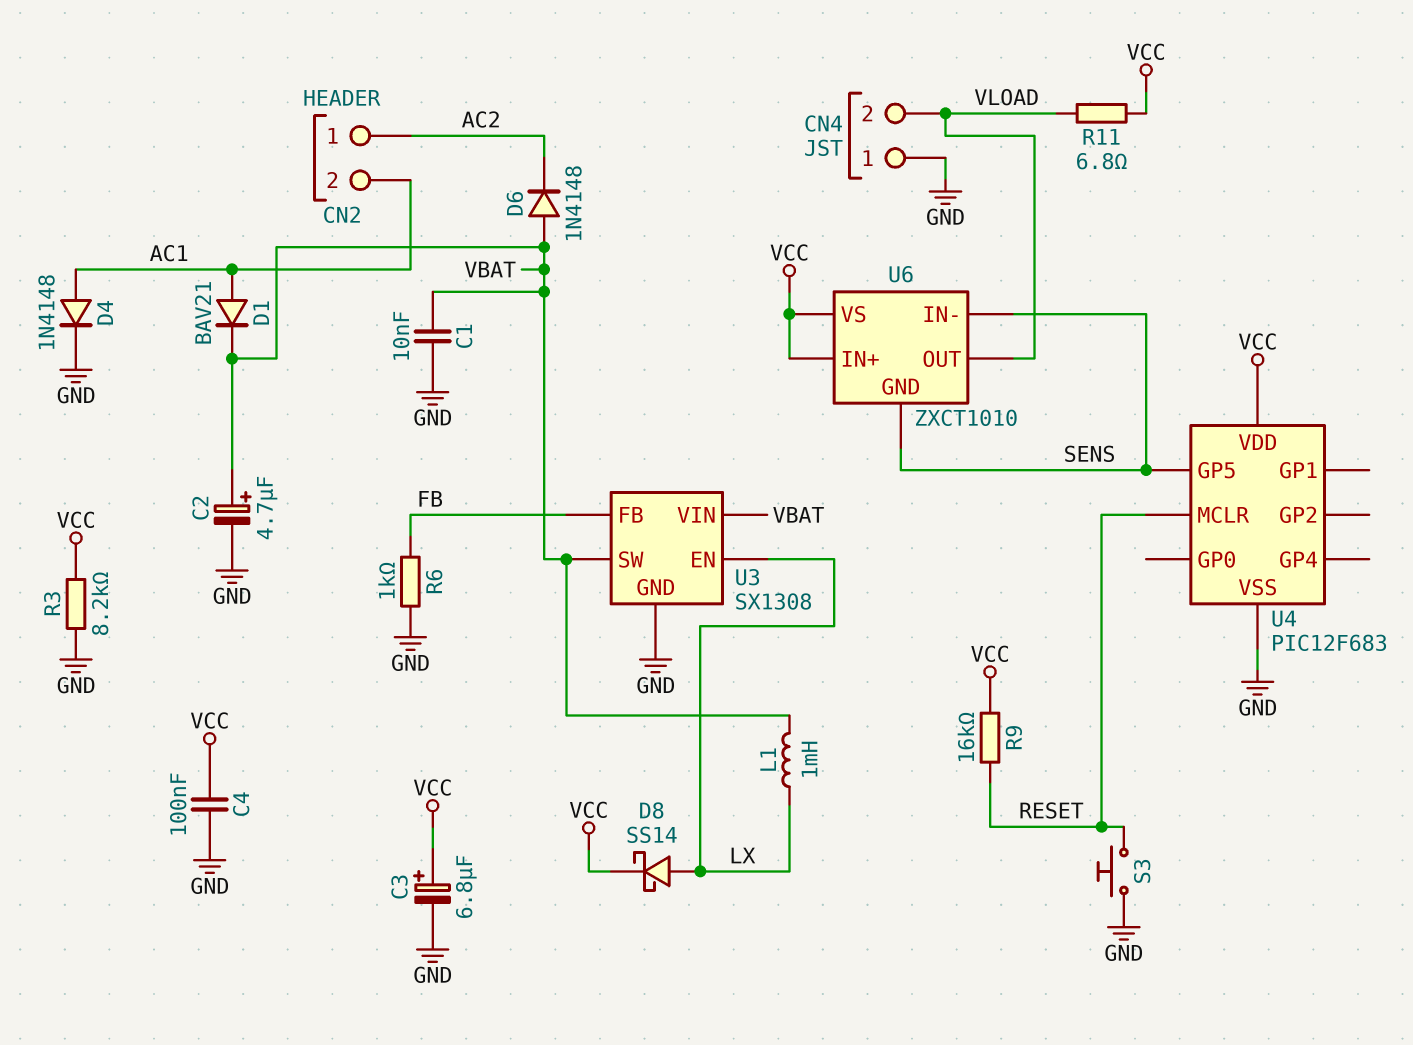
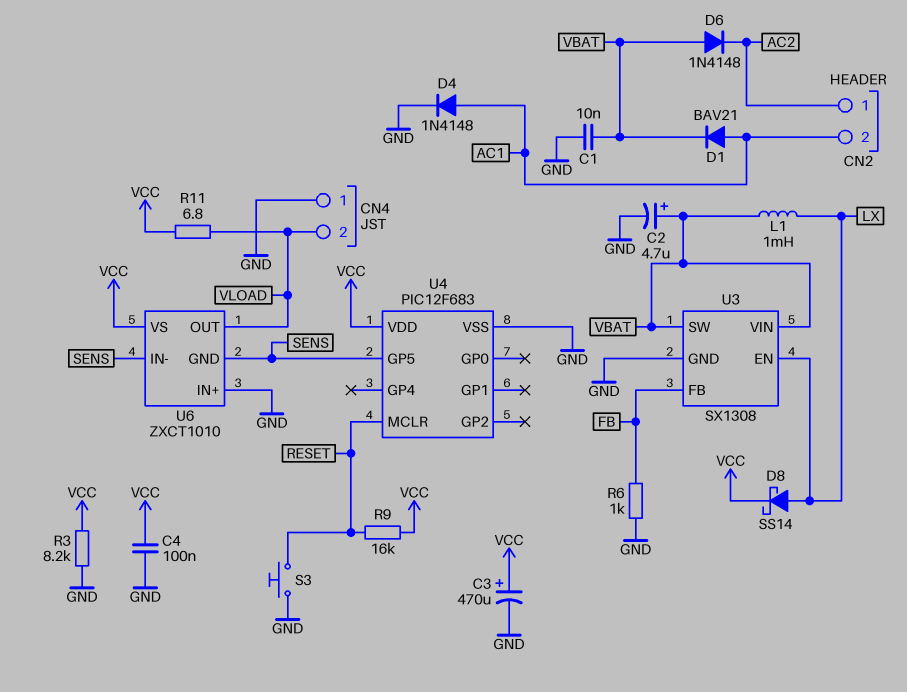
C3: 6.8uF (plus VCC, minus GND) -> 470uF (plus VCC, minus GND)
U6 pin IN+: VCC -> GND

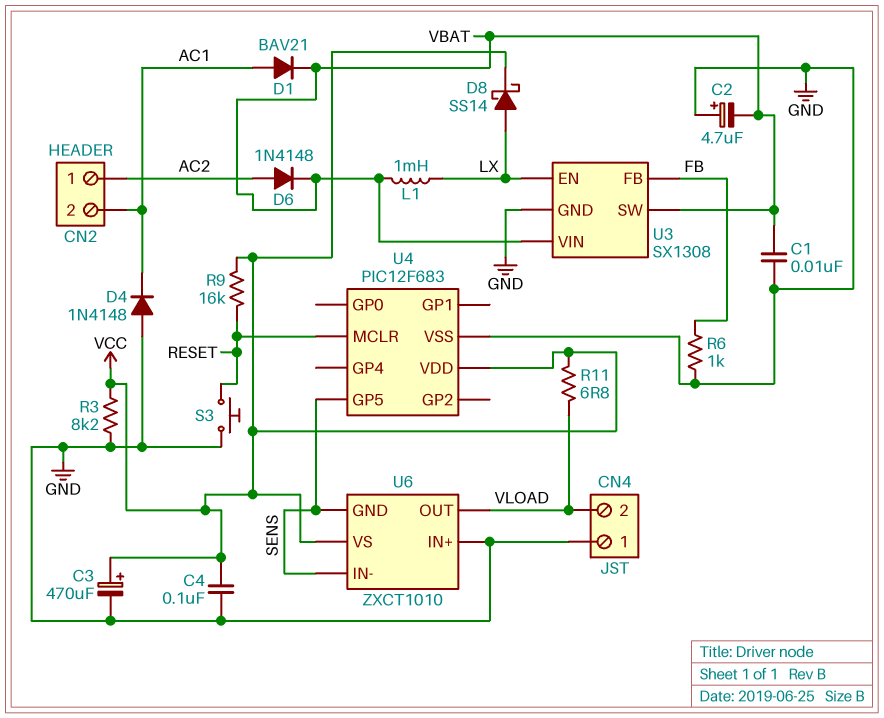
C2: 4.7uF (plus VBAT, minus GND) -> 4.7uF (plus GND, minus VBAT)
D4: diode 1N4148 (A AC1, K GND) -> diode 1N4148 (A GND, K AC1)
D6: diode 1N4148 (A VBAT, K AC2) -> diode 1N4148 (A AC2, K VBAT)

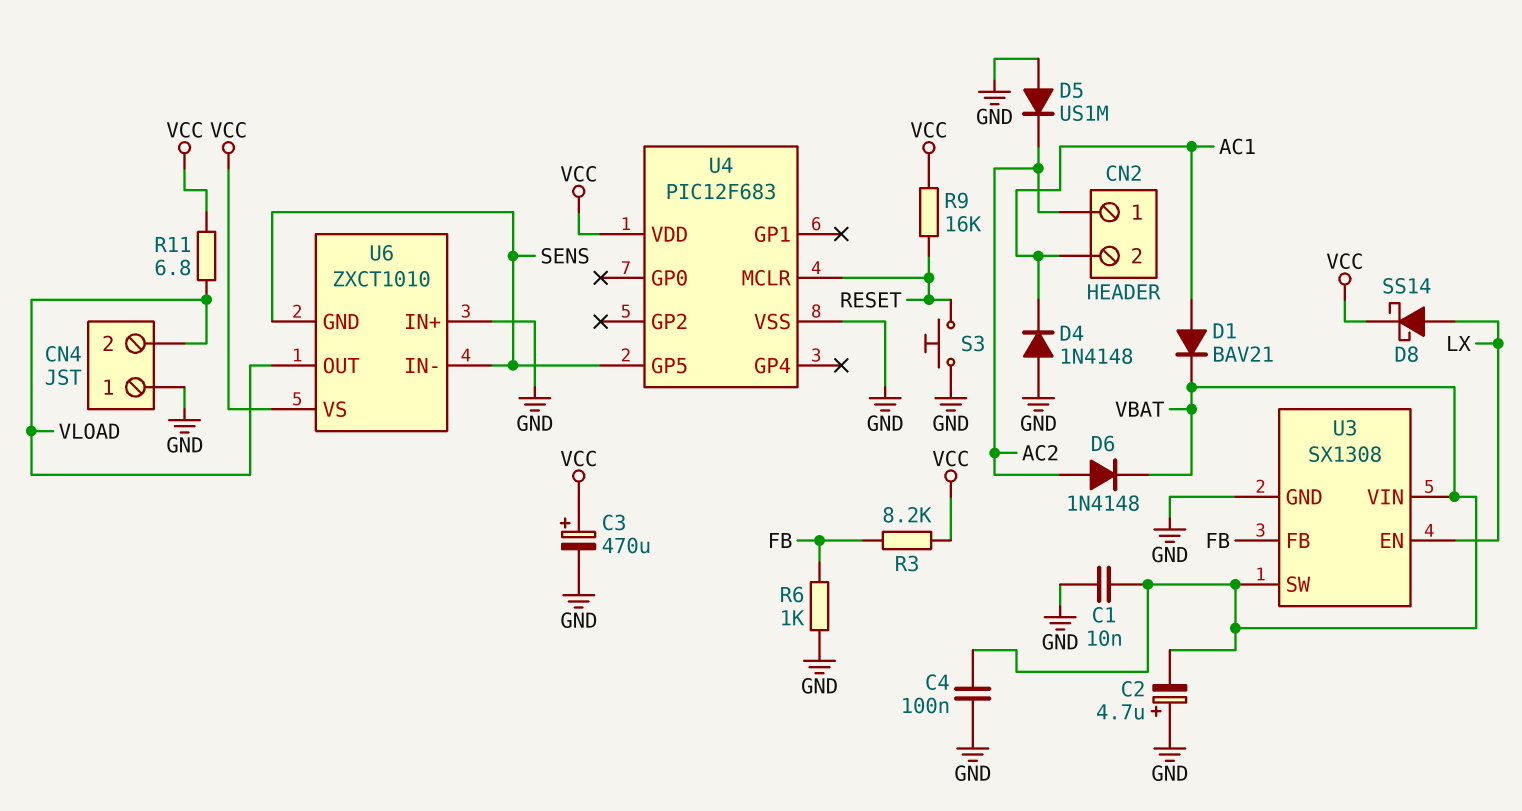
C4: 100nF (GND, VCC) -> 100nF (GND, VBAT)
D5: none -> diode US1M (A GND, K AC2)
L1: 1mH (LX, VBAT) -> none
R3: 8.2k (GND, VCC) -> 8.2k (FB, VCC)

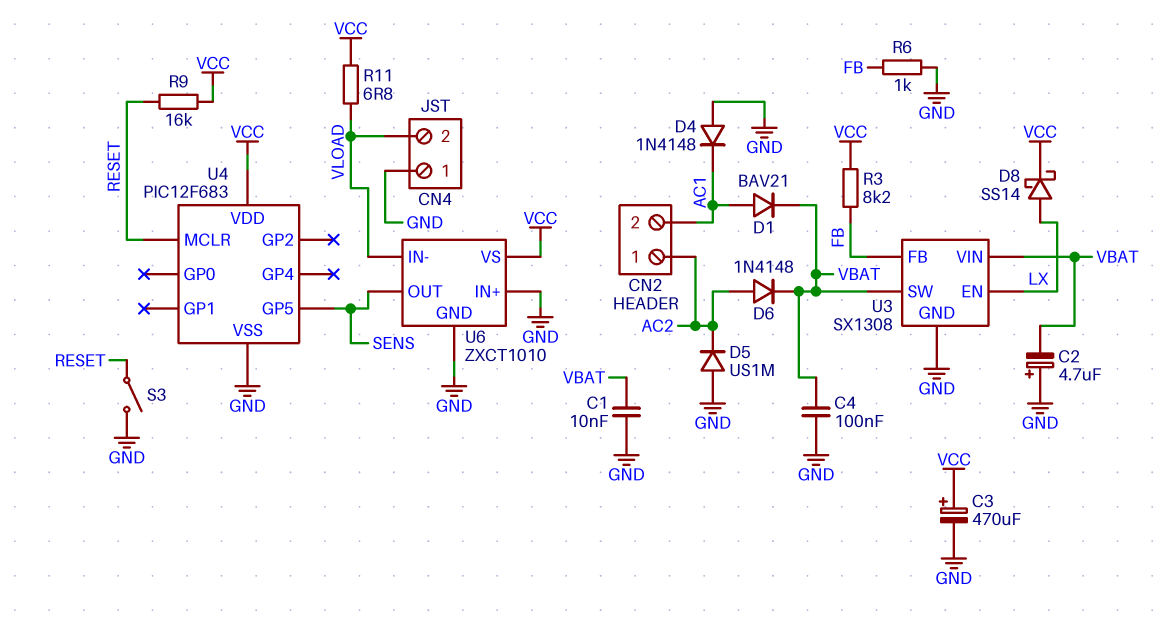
S3: button (GND, RESET) -> switch (GND, RESET)
U6 pin GND: SENS -> GND
U6 pin IN-: SENS -> VLOAD
U6 pin OUT: VLOAD -> SENS

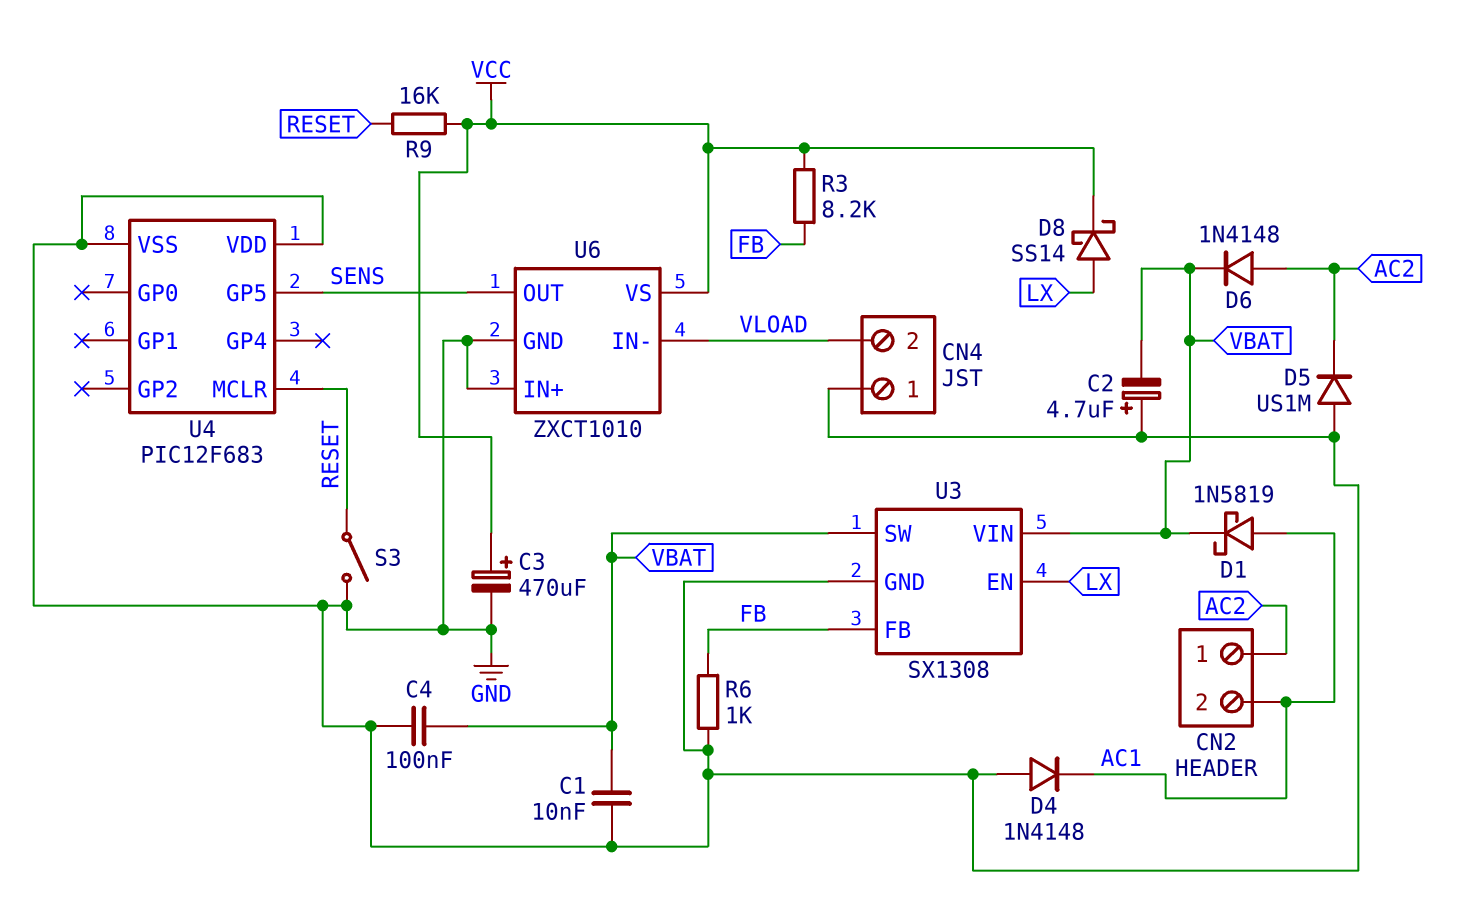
D1: diode BAV21 (A AC1, K VBAT) -> schottky 1N5819 (A AC1, K VBAT)
R11: 6.8 (VCC, VLOAD) -> none
U4 pin VDD: VCC -> GND

